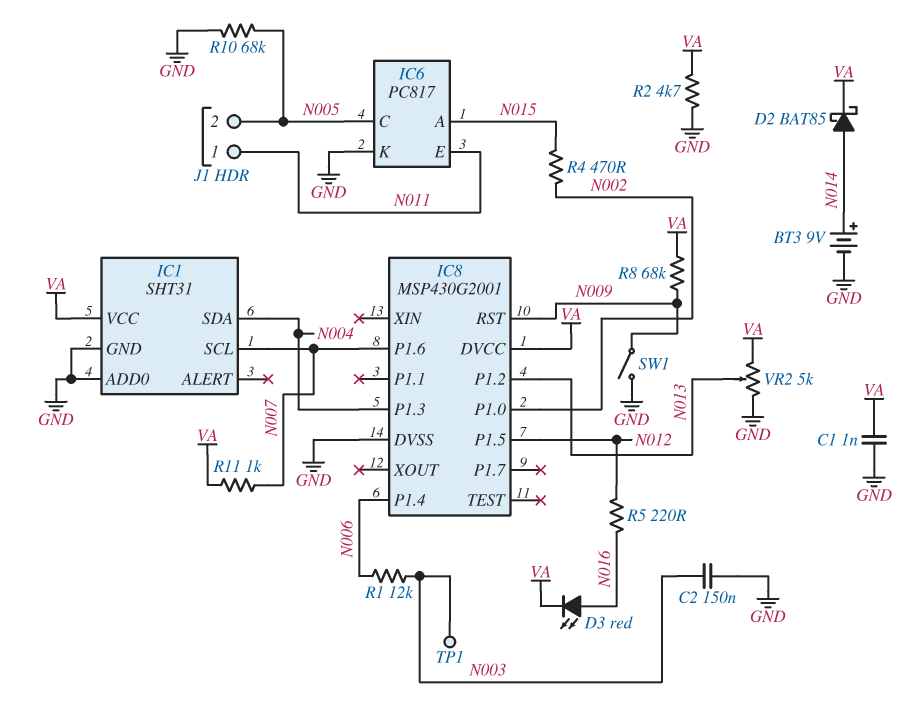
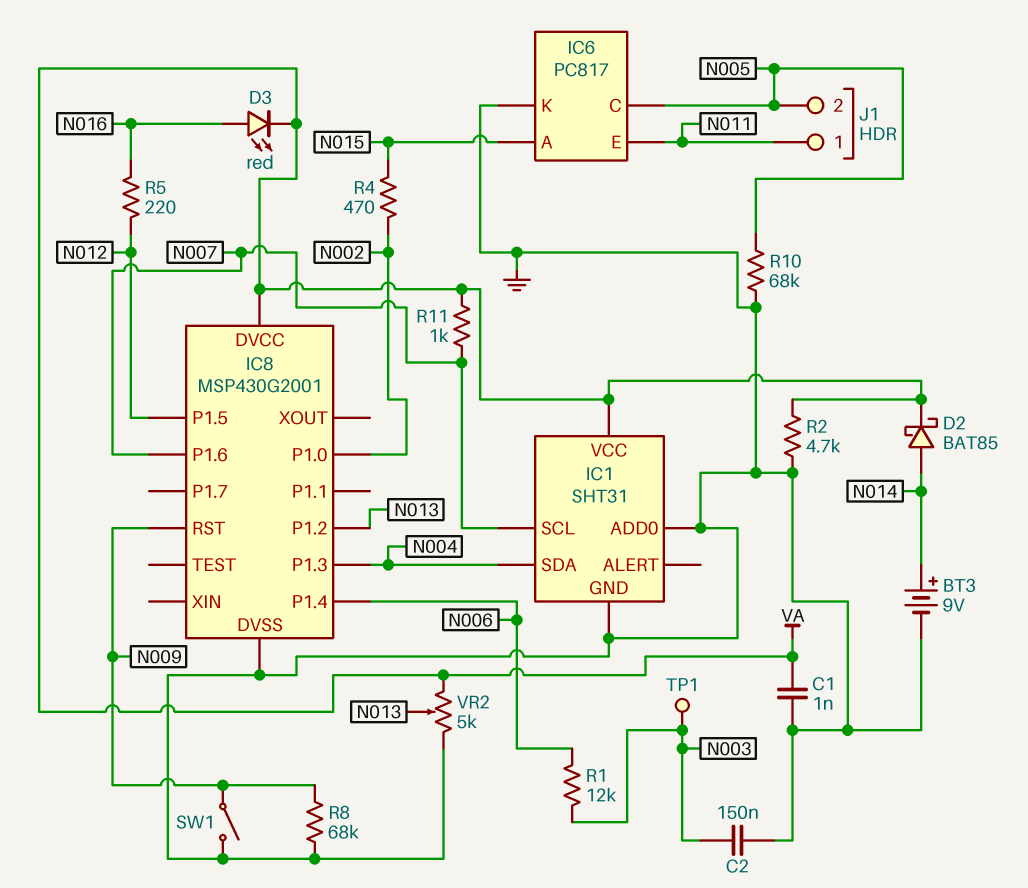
R8: 68k (N009, VA) -> 68k (GND, N009)

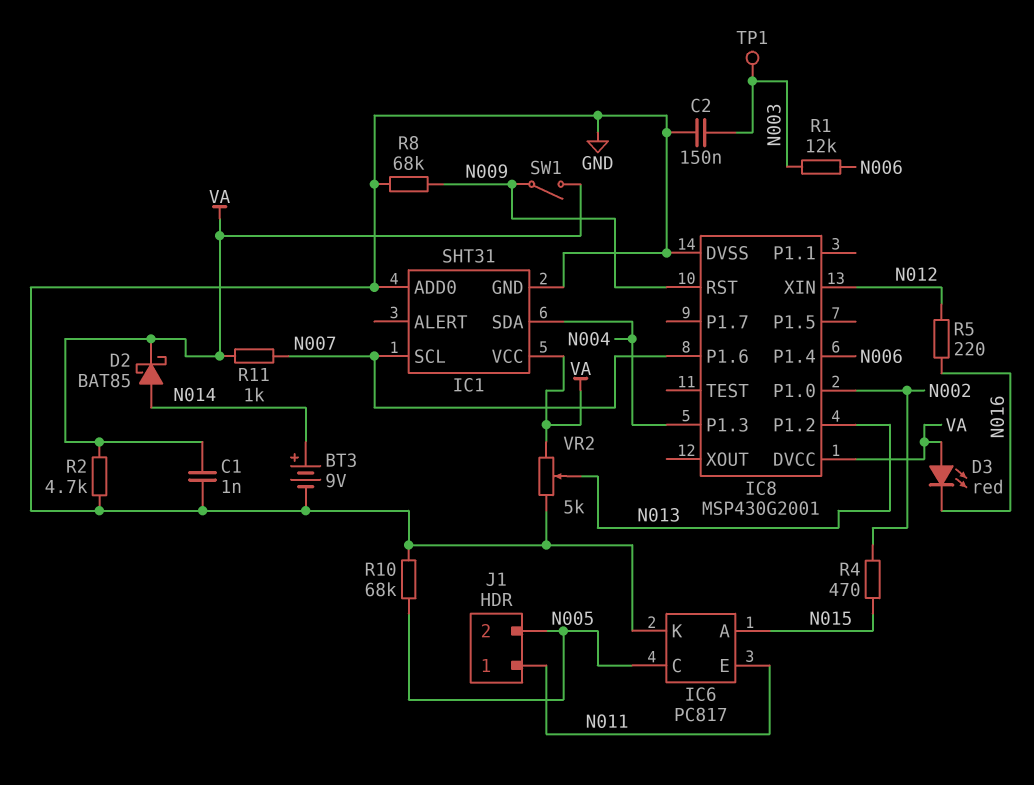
D3: LED red (A N016, K VA) -> LED red (A VA, K N016)
IC8 pin P1.5: N012 -> none
IC8 pin XIN: none -> N012
SW1: switch (GND, N009) -> switch (N009, VA)

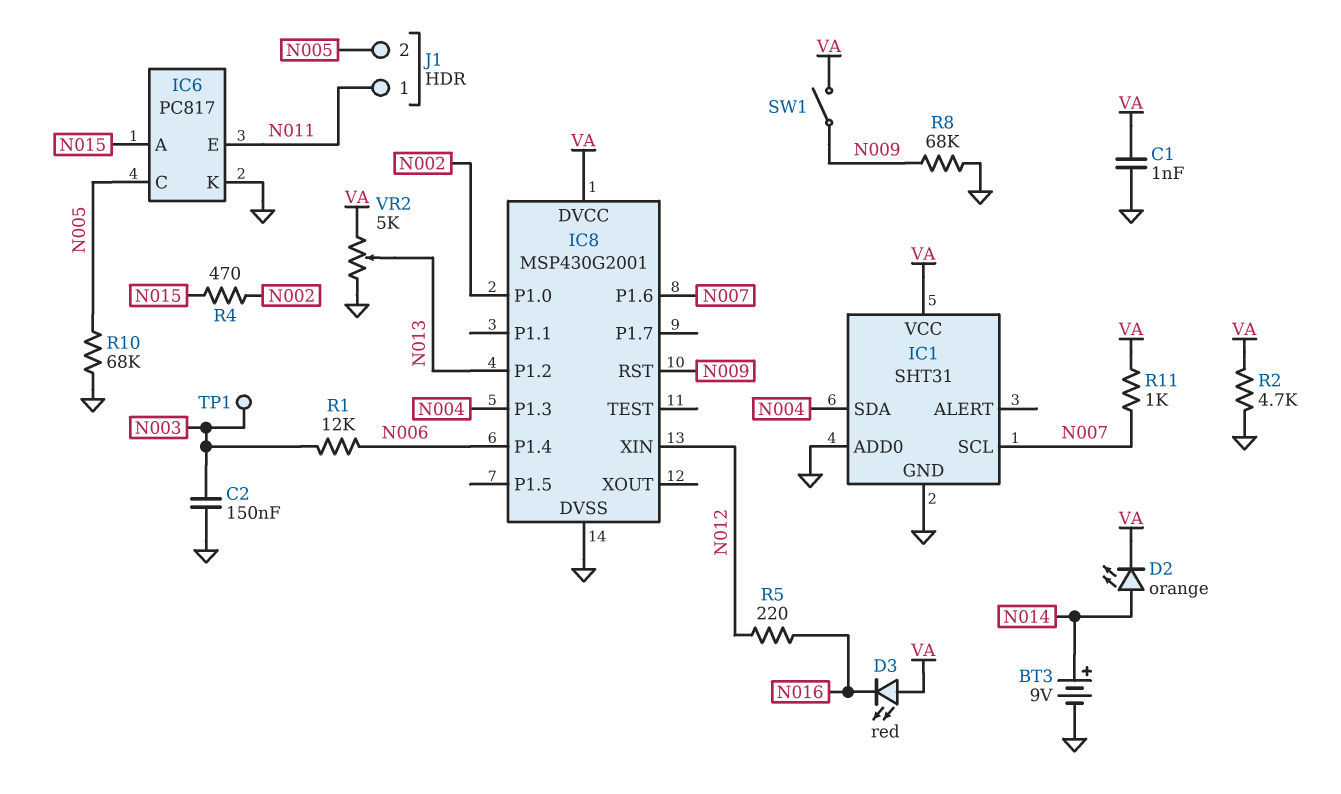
D2: schottky BAT85 (A N014, K VA) -> LED orange (A N014, K VA)

